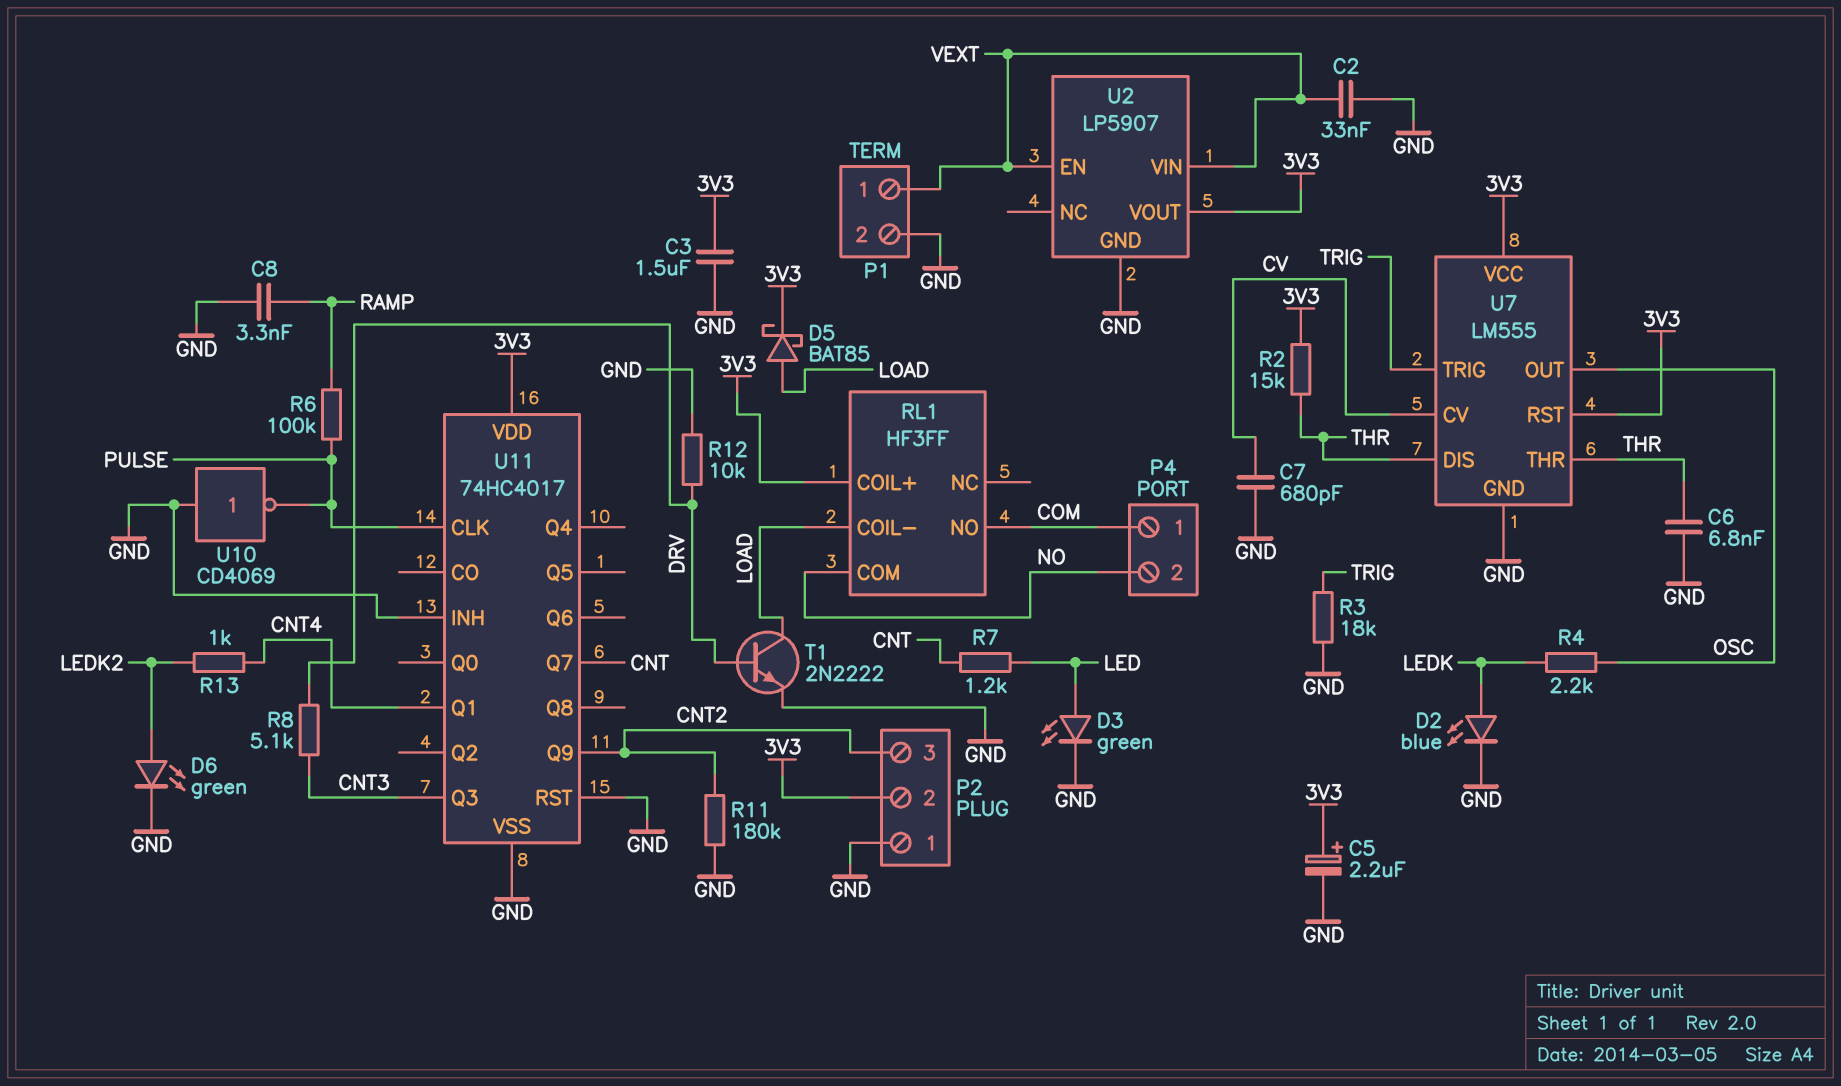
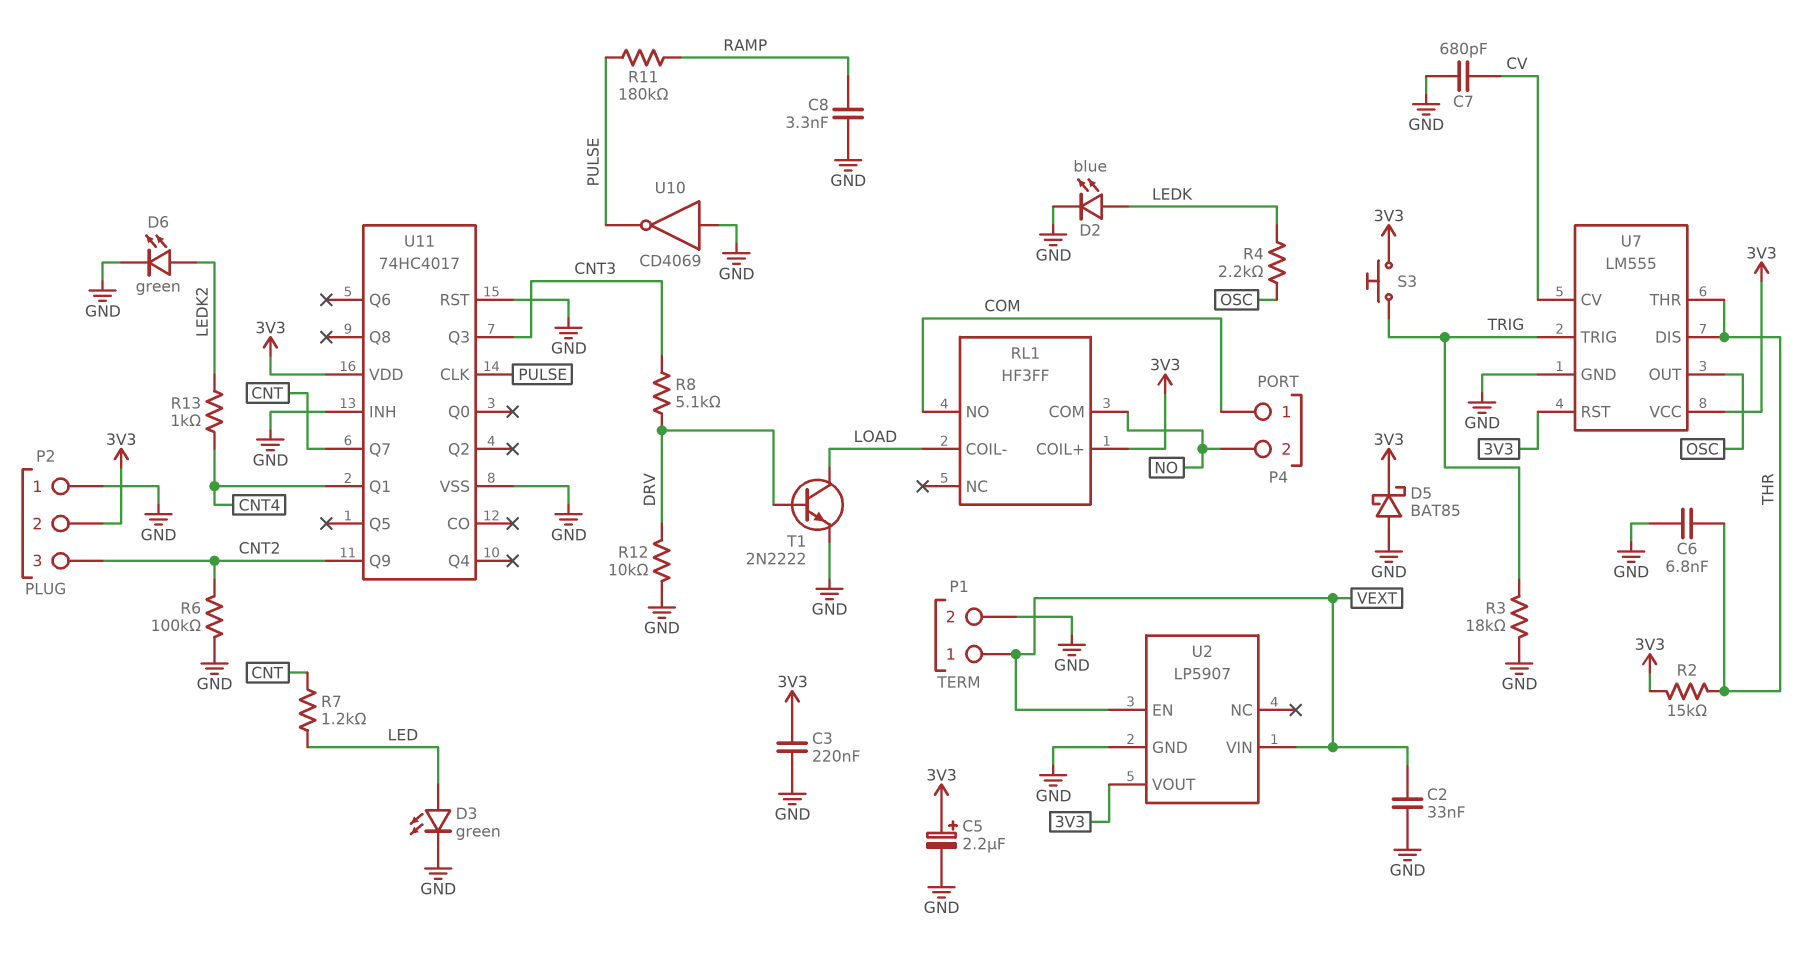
C3: 1.5uF (3V3, GND) -> 220nF (3V3, GND)
D5: schottky BAT85 (A LOAD, K 3V3) -> schottky BAT85 (A GND, K 3V3)
R6: 100k (PULSE, RAMP) -> 100k (CNT2, GND)
R11: 180k (CNT2, GND) -> 180k (PULSE, RAMP)
S3: none -> button (3V3, TRIG)

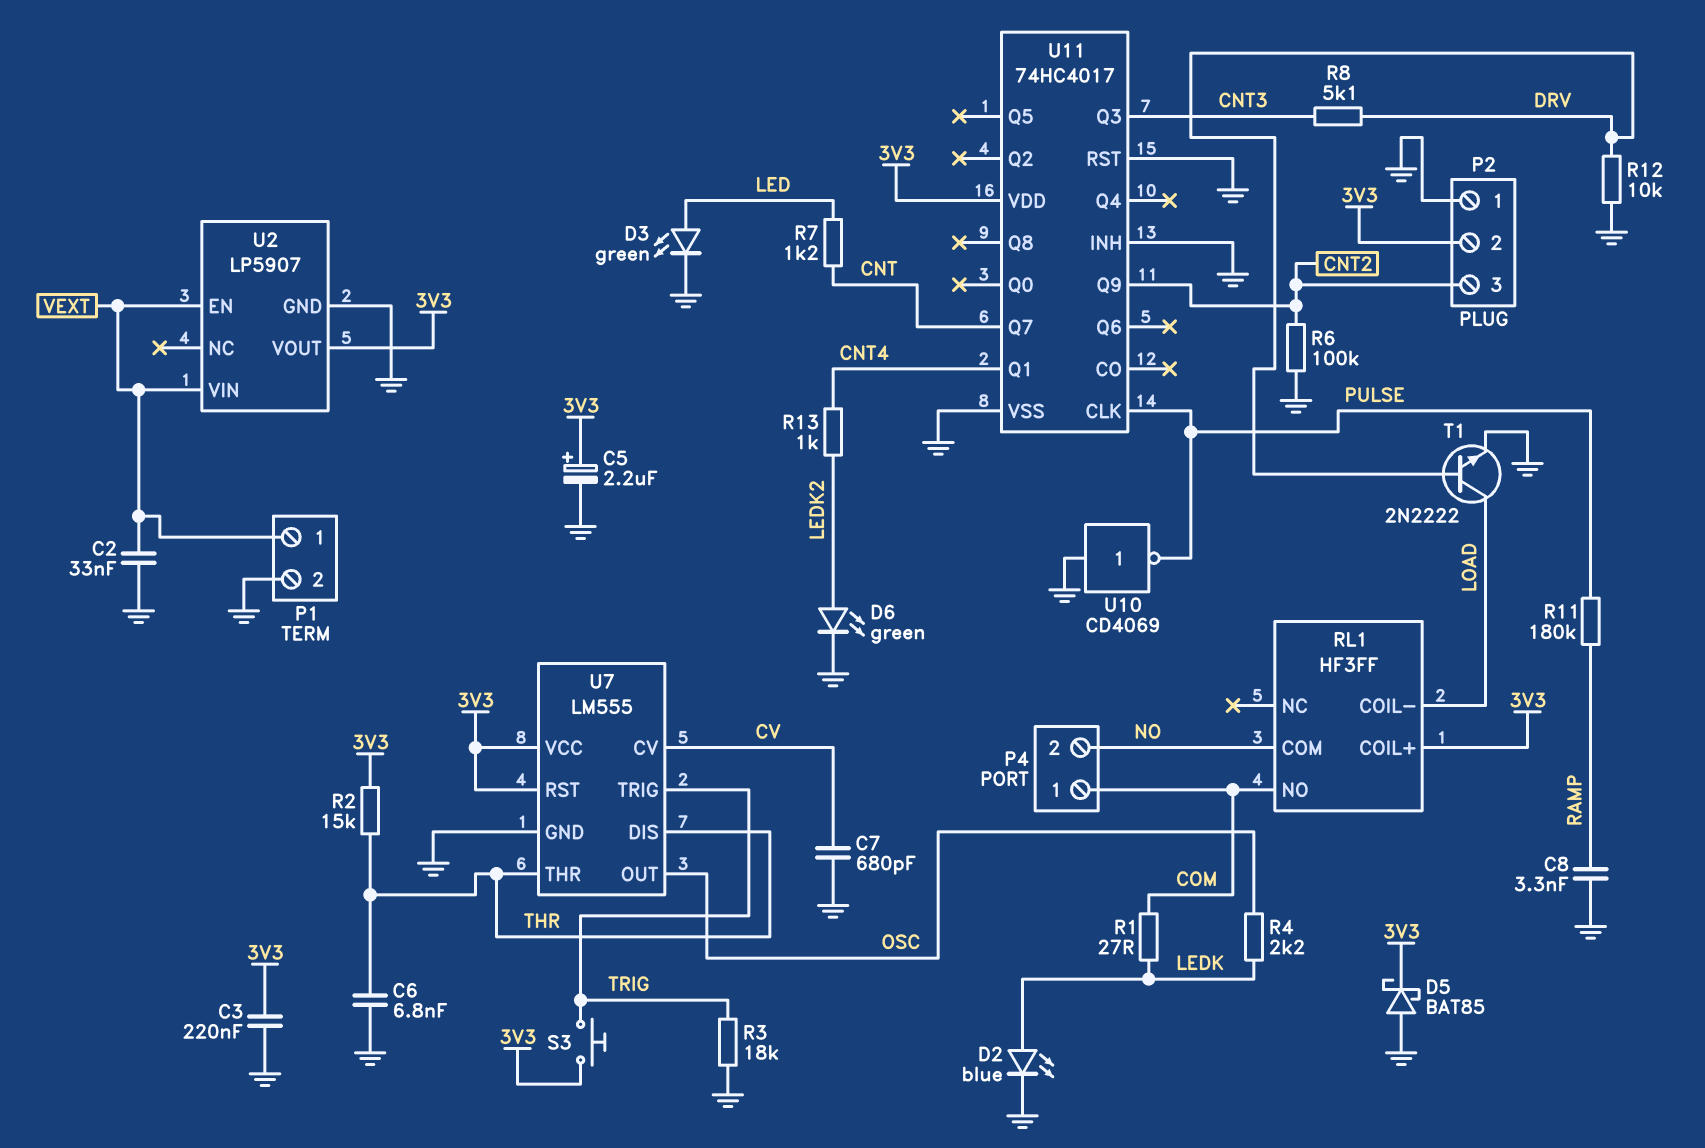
R1: none -> 27 (COM, LEDK)

